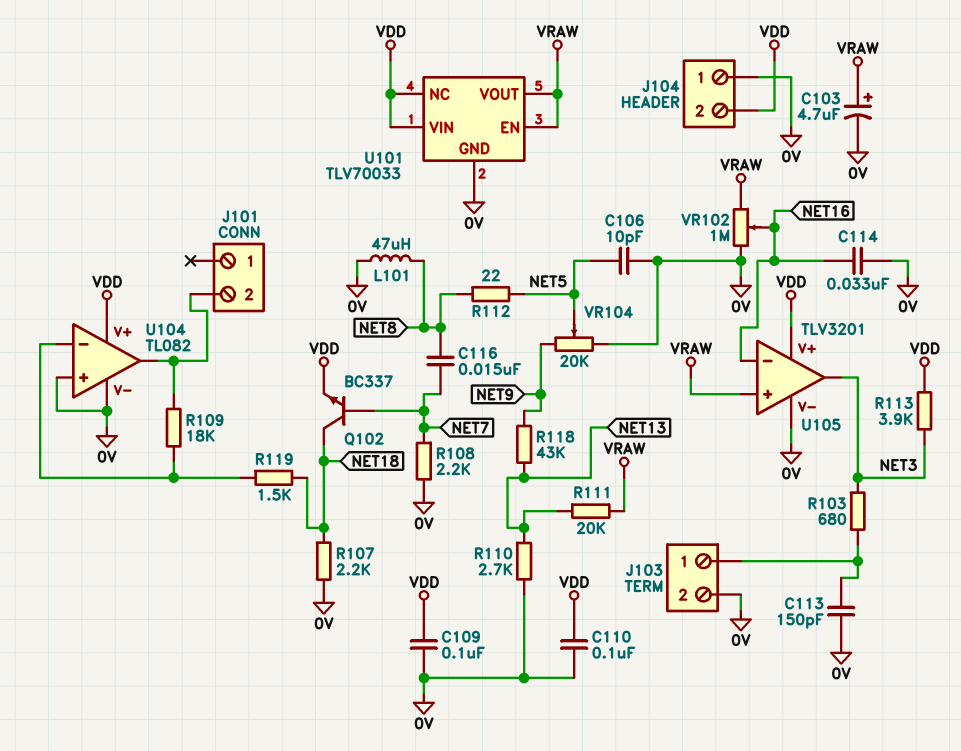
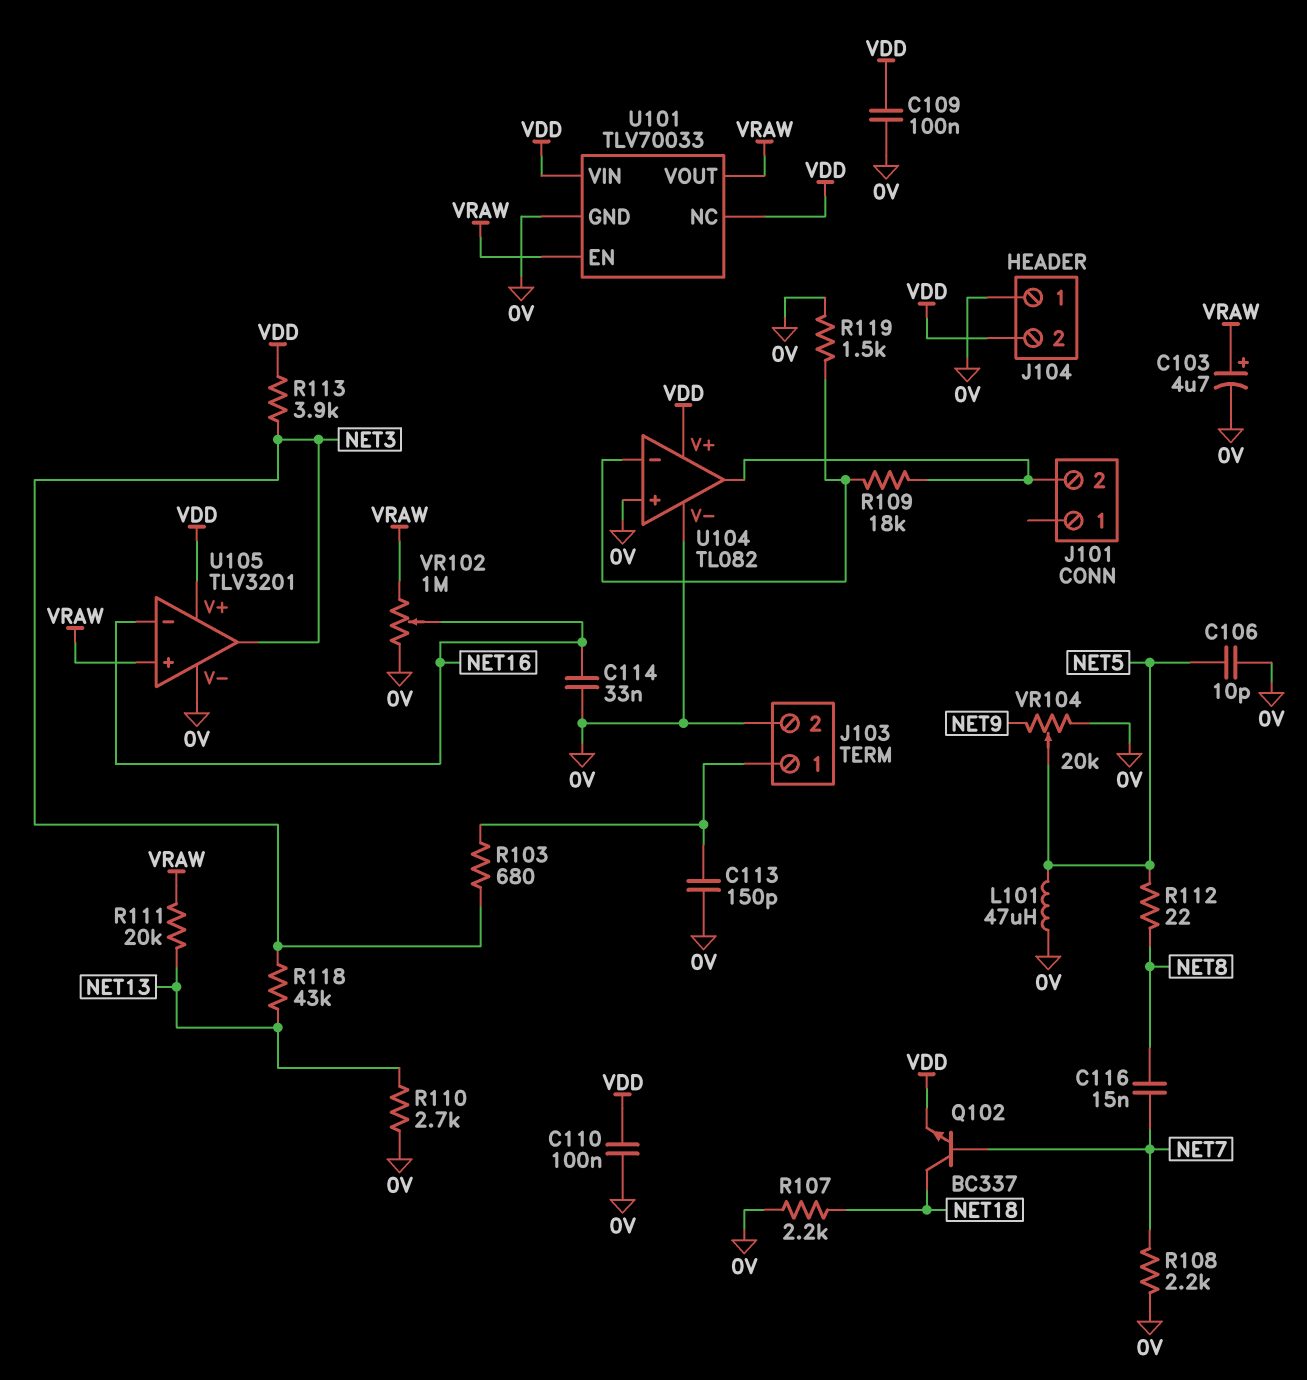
L101: 47uH (0V, NET8) -> 47uH (0V, NET5)
R118: 43k (NET9, NET13) -> 43k (NET3, NET13)
R119: 1.5k (NET18, U104/in-) -> 1.5k (0V, U104/in-)

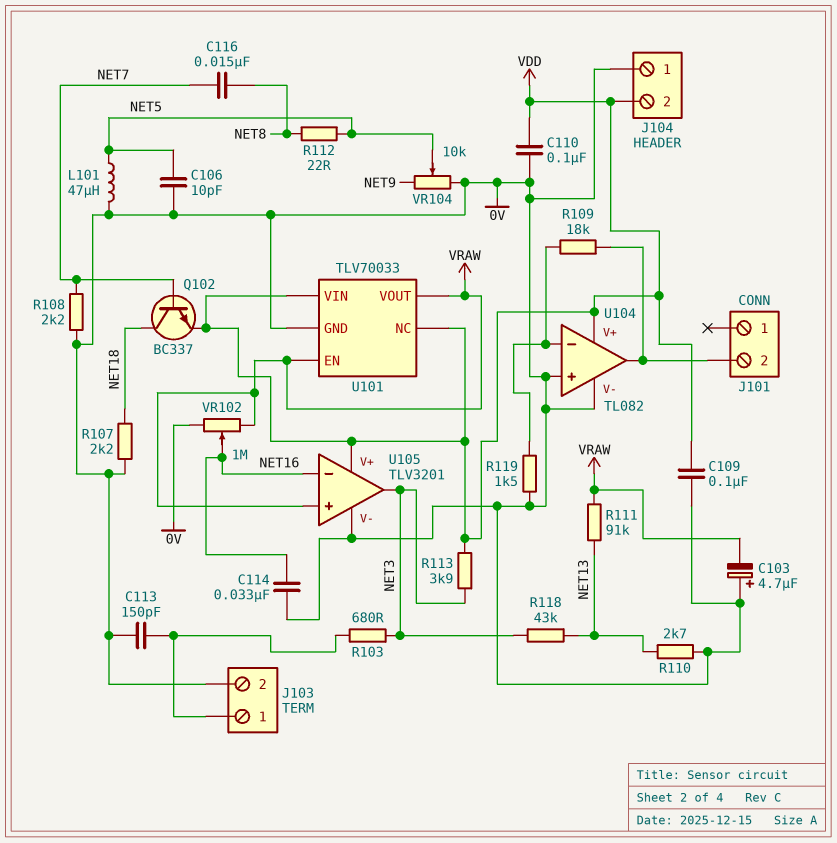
C103: 4.7uF (plus VRAW, minus 0V) -> 4.7uF (plus 0V, minus VRAW)
R111: 20k (NET13, VRAW) -> 91k (NET13, VRAW)
VR104: 20k (0V, NET9, wiper NET5) -> 10k (0V, NET9, wiper NET5)

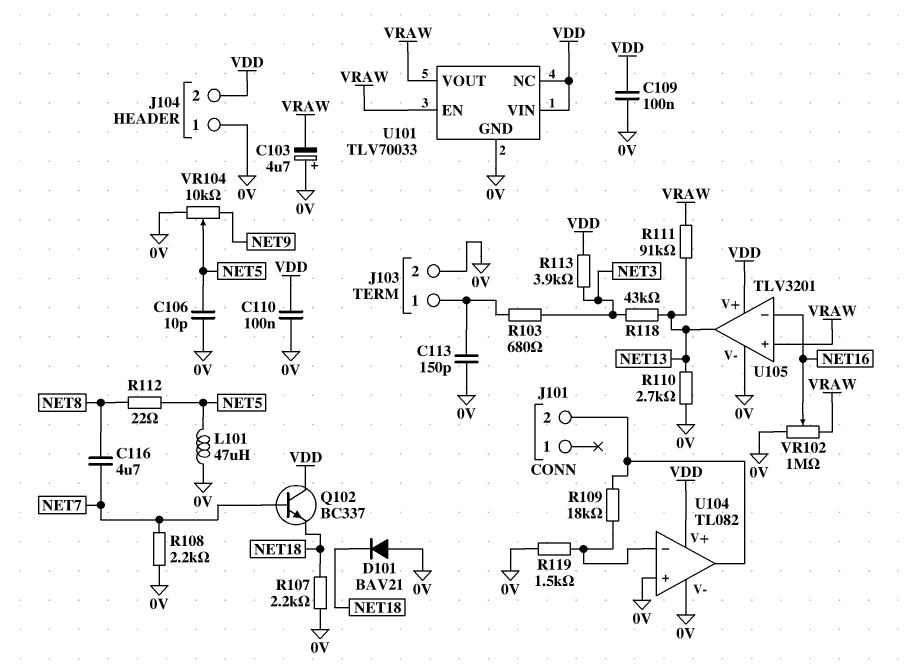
C114: 33nF (0V, NET16) -> none
C116: 15nF (NET7, NET8) -> 4.7uF (NET7, NET8)
D101: none -> diode BAV21 (A 0V, K NET18)
Q102: NPN BC337 (B NET7, C NET18, E VDD) -> NPN BC337 (B NET7, C VDD, E NET18)
U105 pin out: NET3 -> NET13

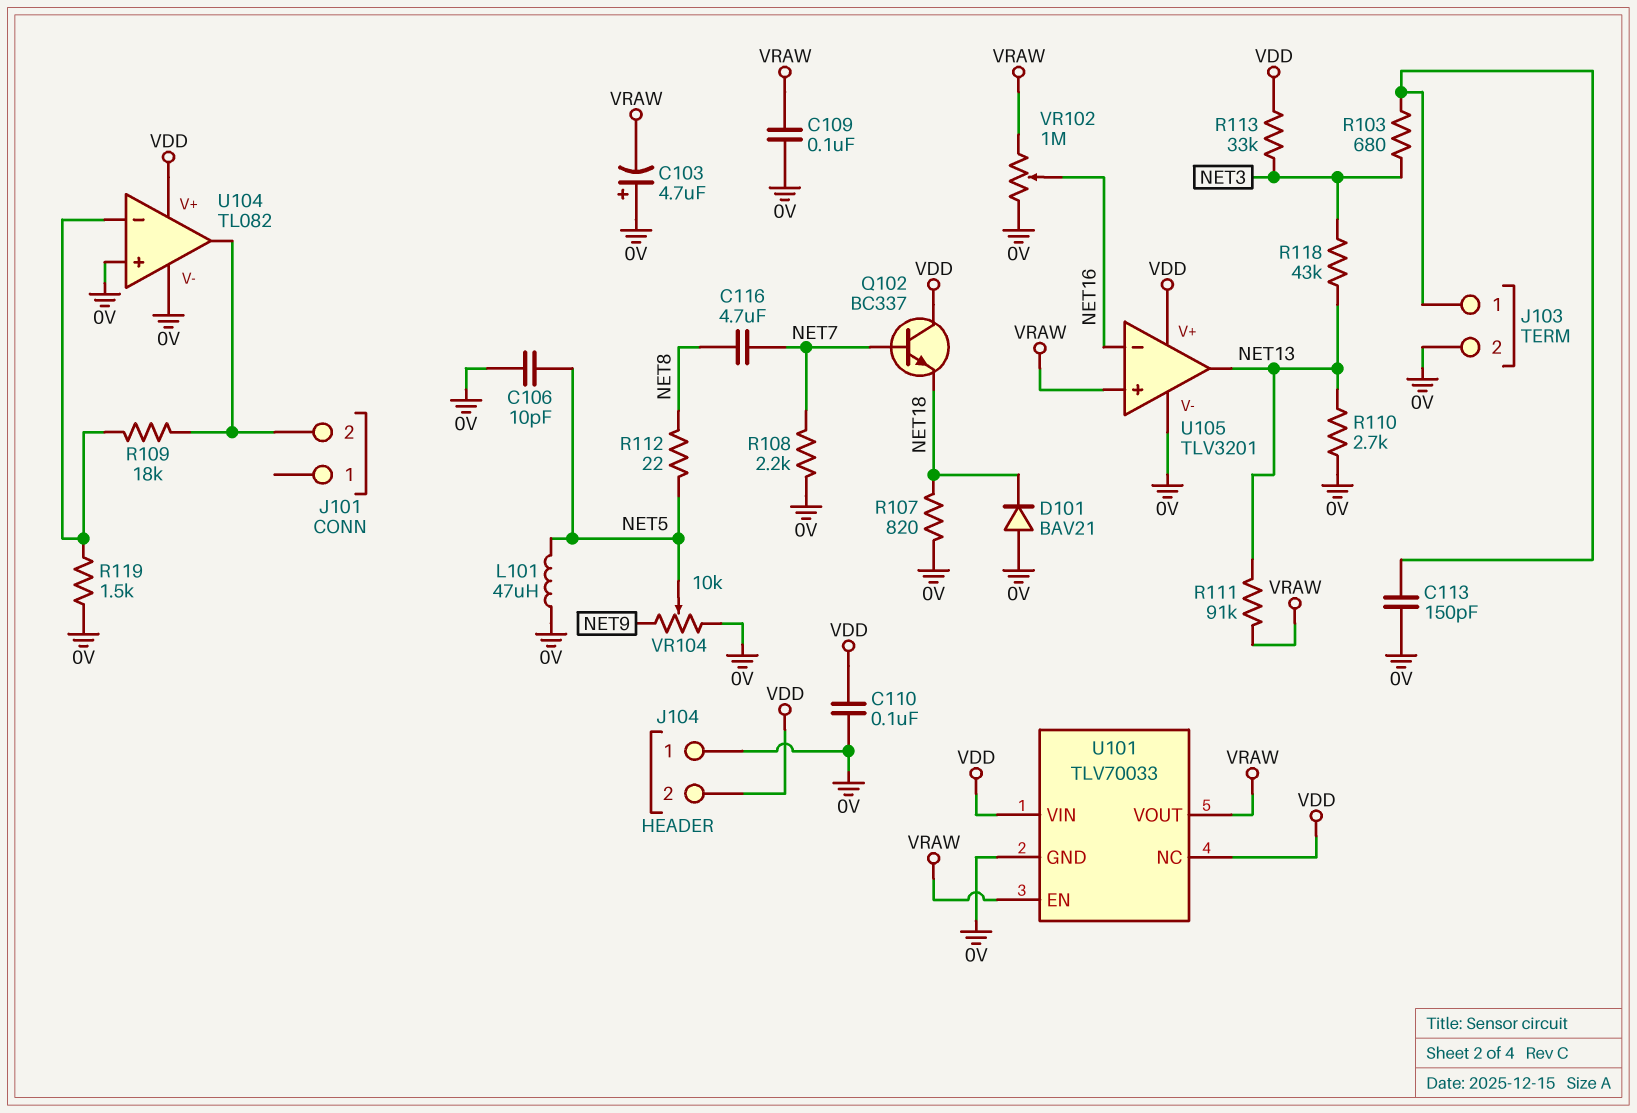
C109: 100nF (0V, VDD) -> 100nF (0V, VRAW)
R107: 2.2k (0V, NET18) -> 820 (0V, NET18)
R113: 3.9k (NET3, VDD) -> 33k (NET3, VDD)

